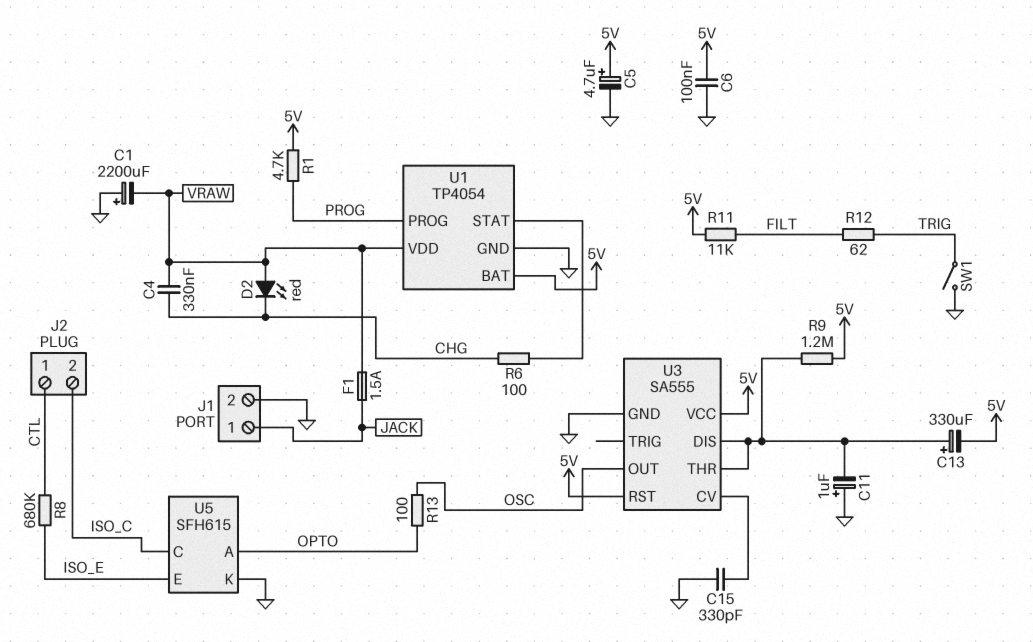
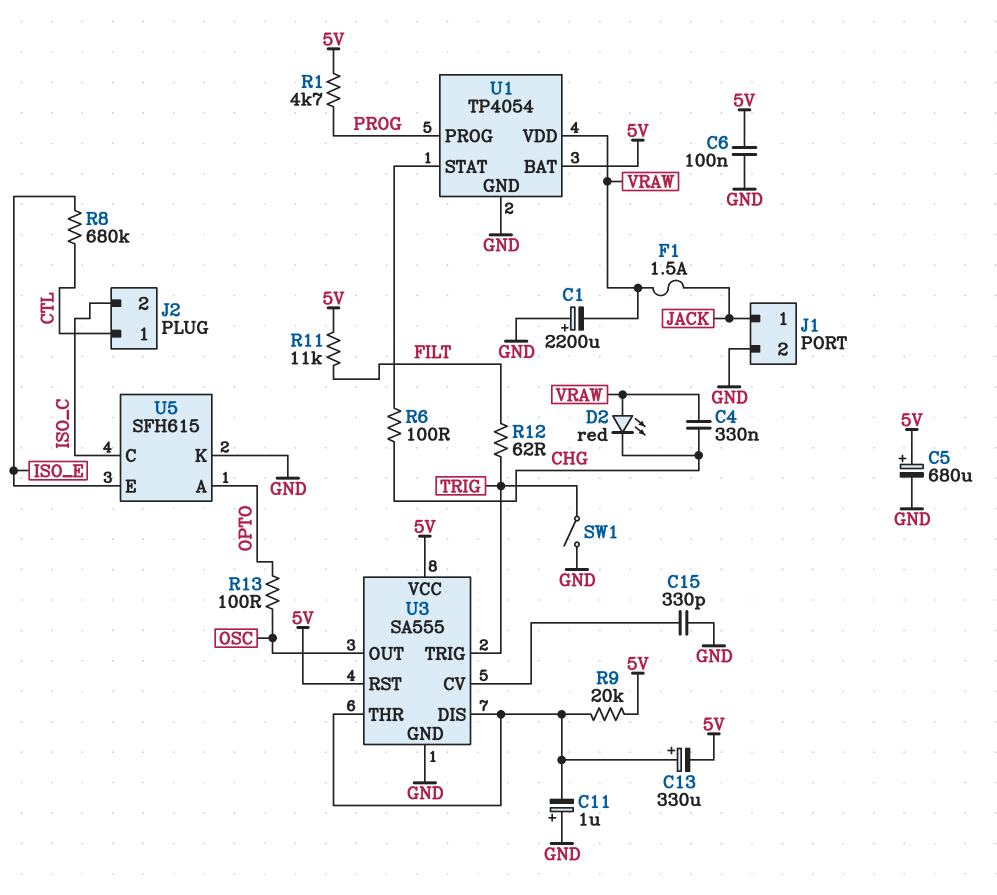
C5: 4.7uF (plus 5V, minus GND) -> 680uF (plus 5V, minus GND)
R9: 1.2M (5V, U3/DIS) -> 20k (5V, U3/DIS)
U3 pin TRIG: none -> TRIG

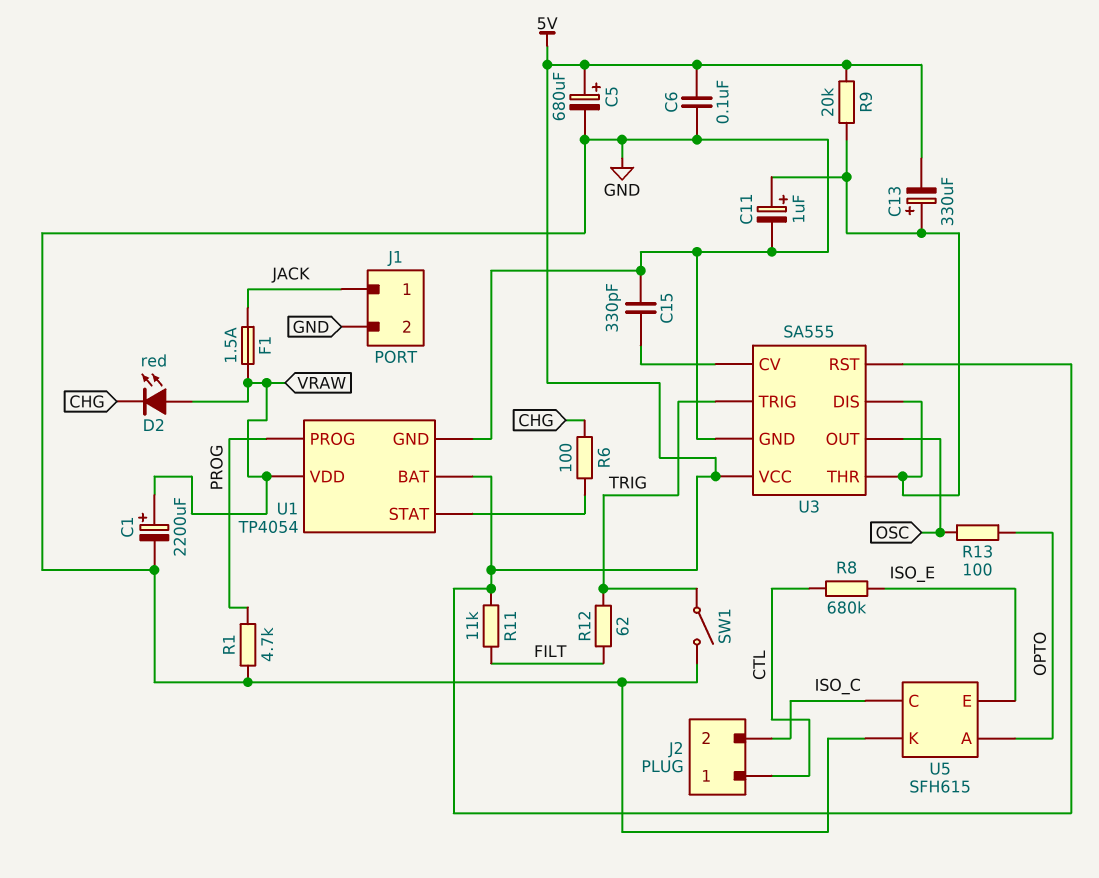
C1: 2200uF (plus GND, minus VRAW) -> 2200uF (plus VRAW, minus GND)
C4: 330nF (CHG, VRAW) -> none
C11: 1uF (plus GND, minus U3/DIS) -> 1uF (plus U3/DIS, minus GND)
R1: 4.7k (5V, PROG) -> 4.7k (GND, PROG)

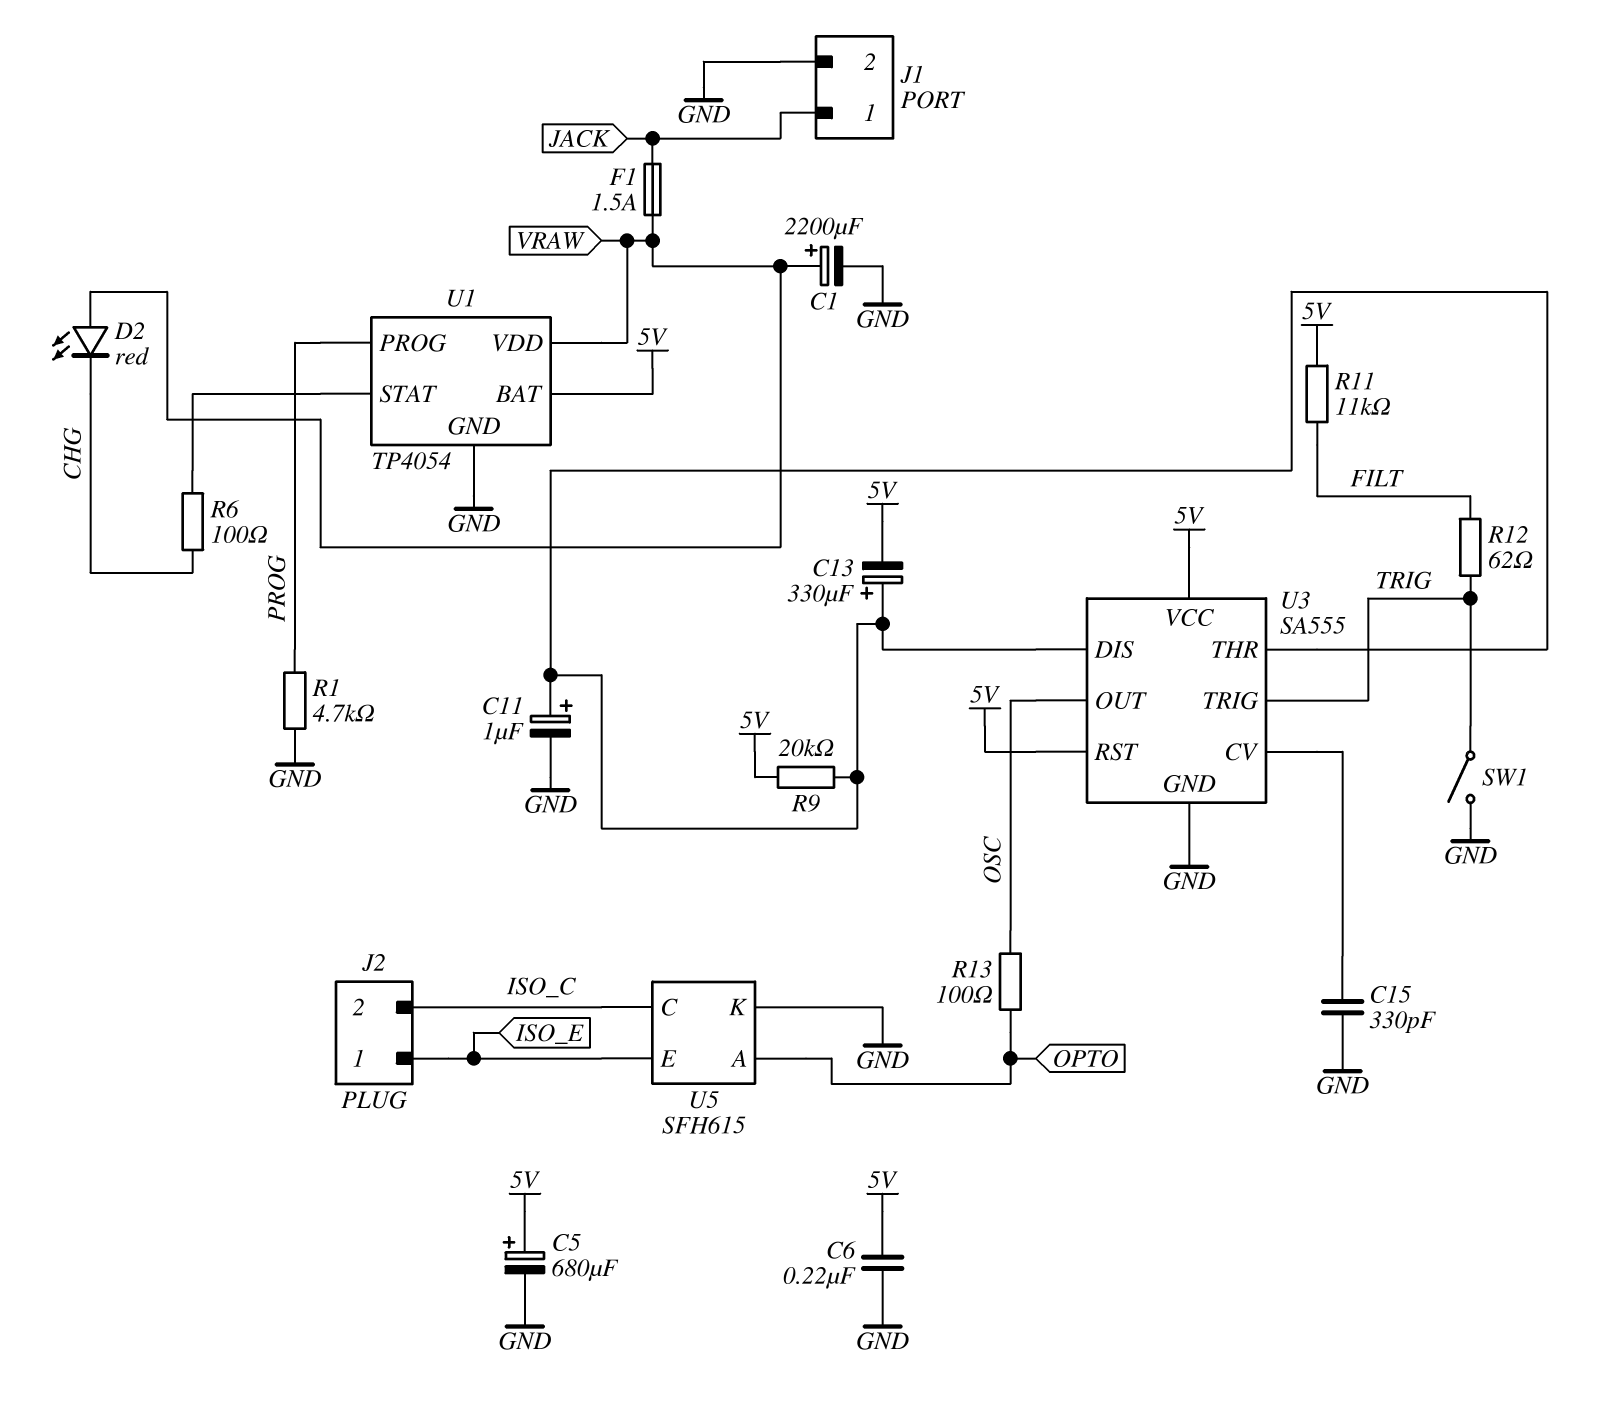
C6: 100nF (5V, GND) -> 220nF (5V, GND)
J2 pin 1: CTL -> ISO_E
R8: 680k (CTL, ISO_E) -> none

